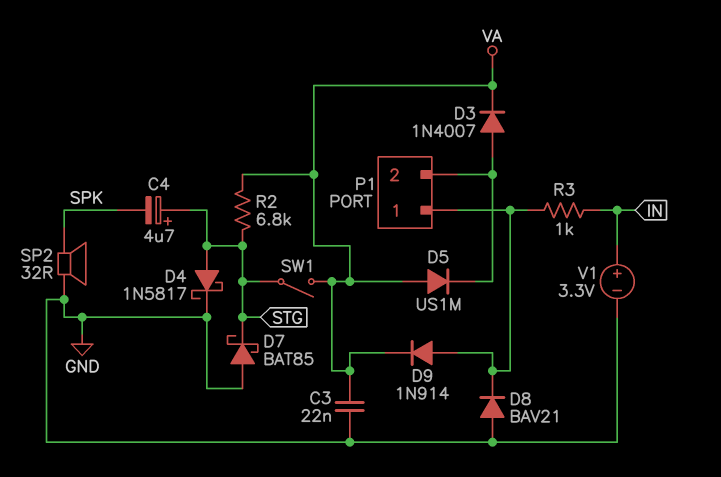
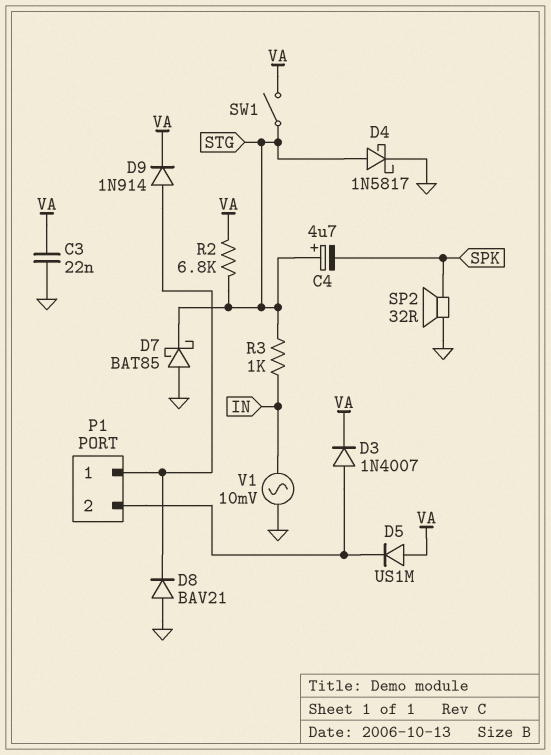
R3: 1k (IN, P1/1) -> 1k (IN, STG)
V1: 3.3V (plus IN, minus GND) -> AC 10mV (GND, IN)

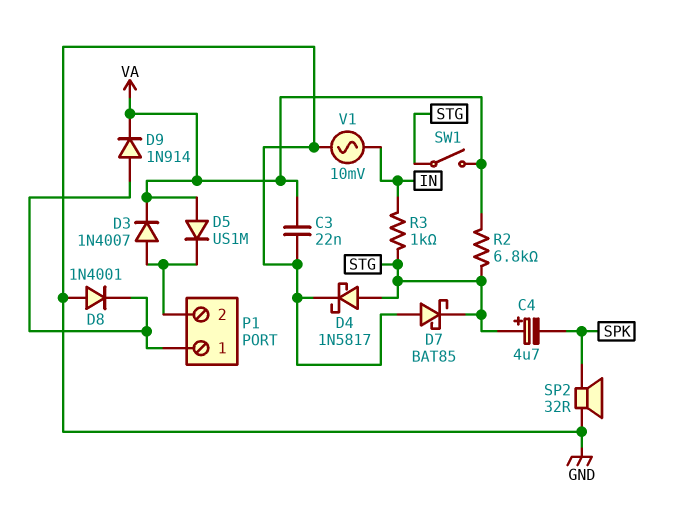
D8: diode BAV21 (A GND, K P1/1) -> diode 1N4001 (A GND, K P1/1)

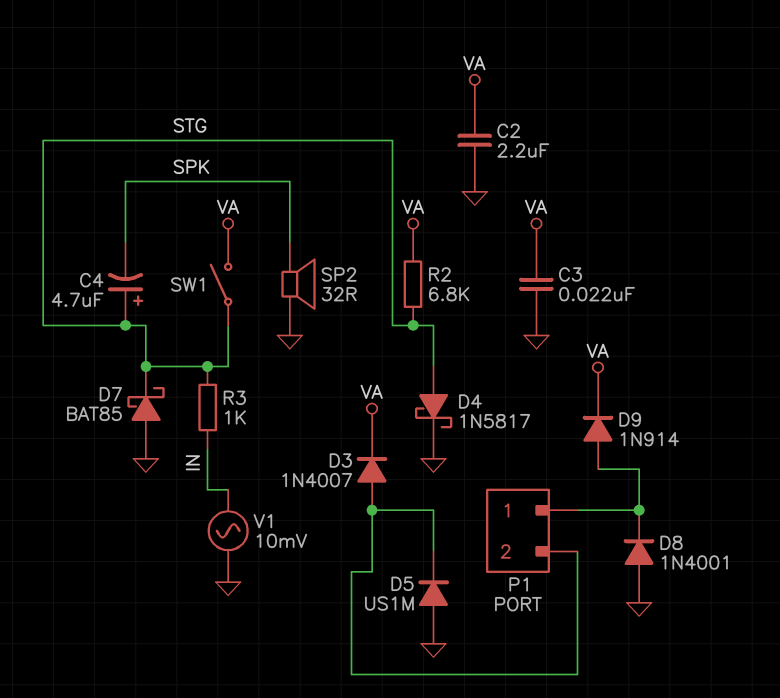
C2: none -> 2.2uF (GND, VA)
D5: diode US1M (A VA, K P1/2) -> diode US1M (A GND, K P1/2)

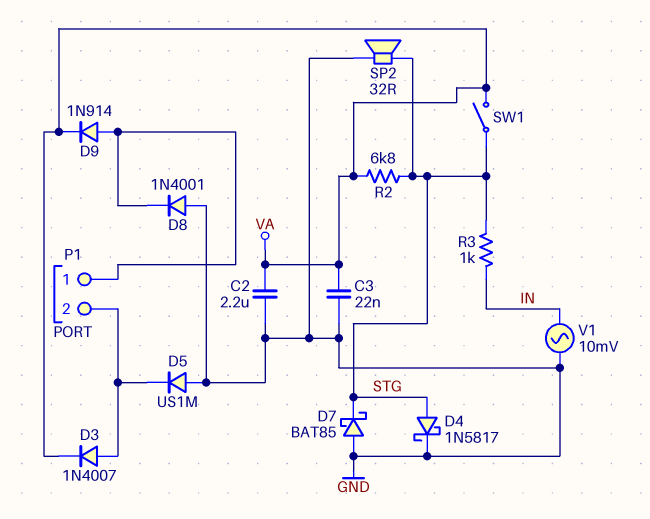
C4: 4.7uF (plus STG, minus SPK) -> none
SP2: speaker 32R (GND, SPK) -> speaker 32R (GND, STG)

